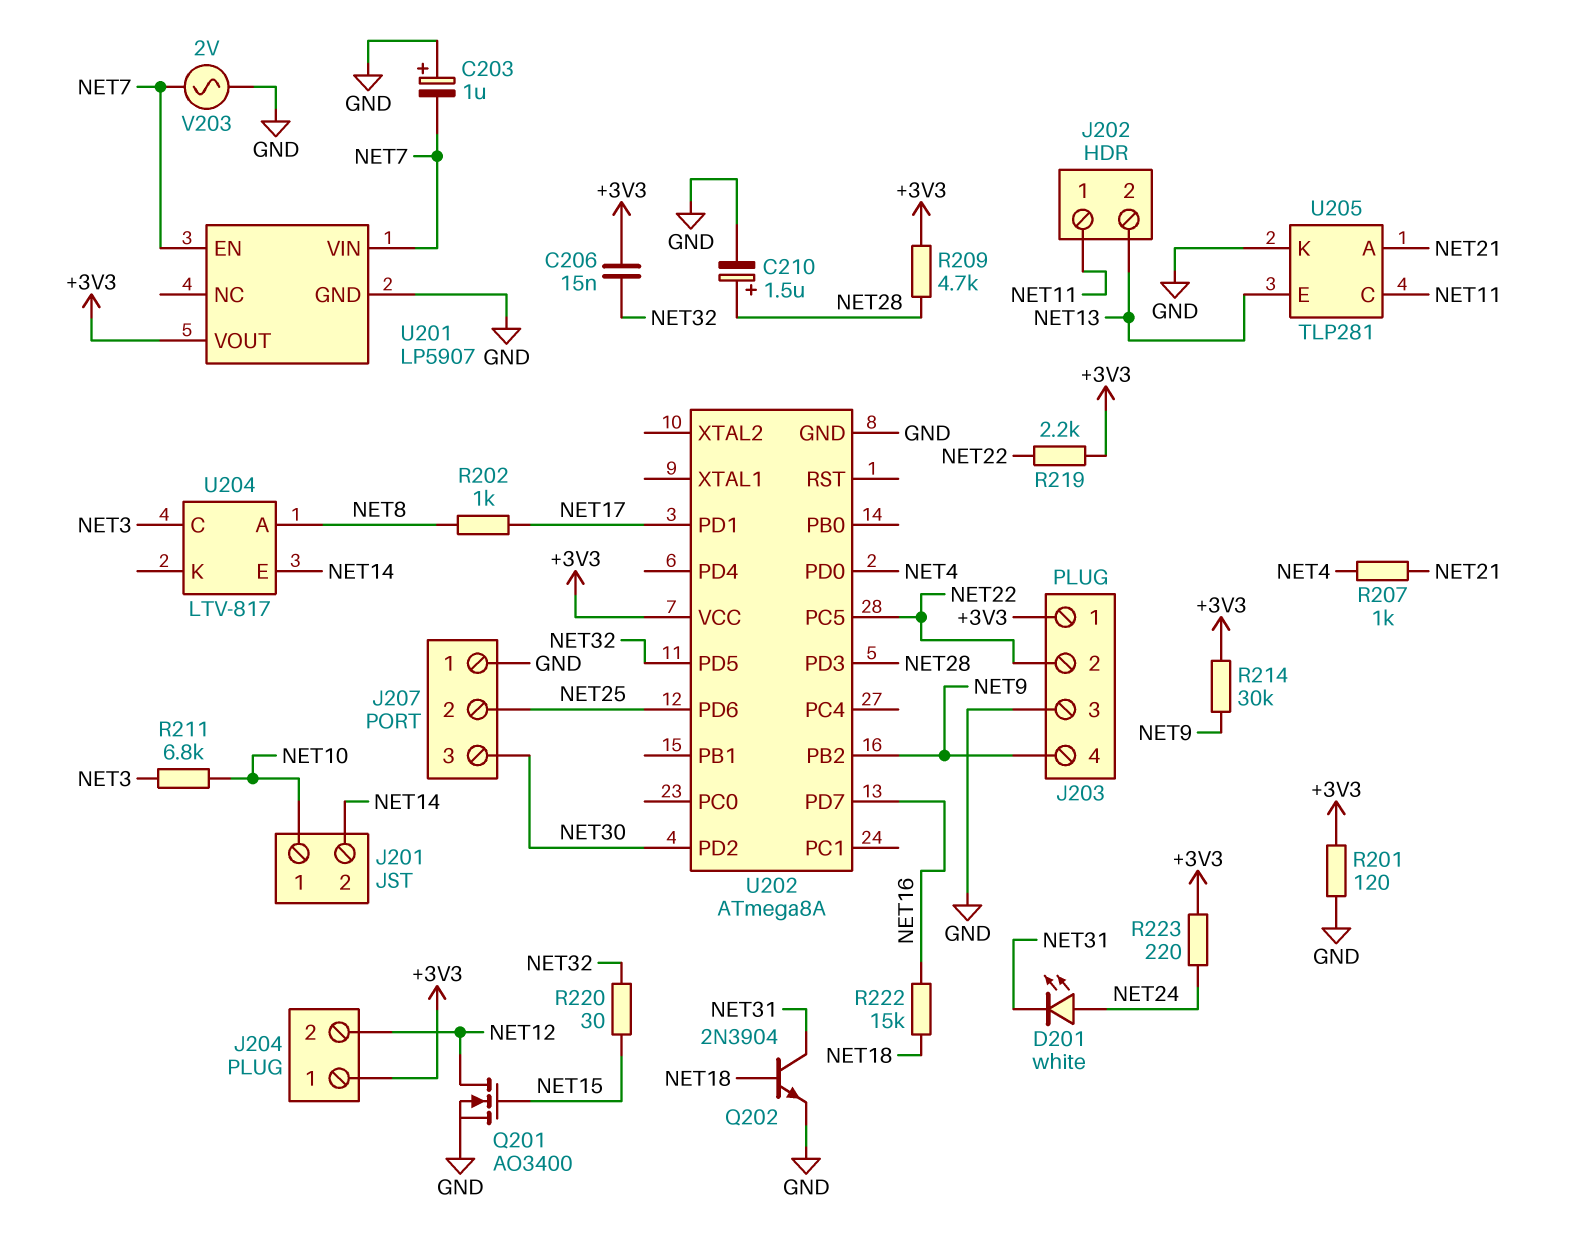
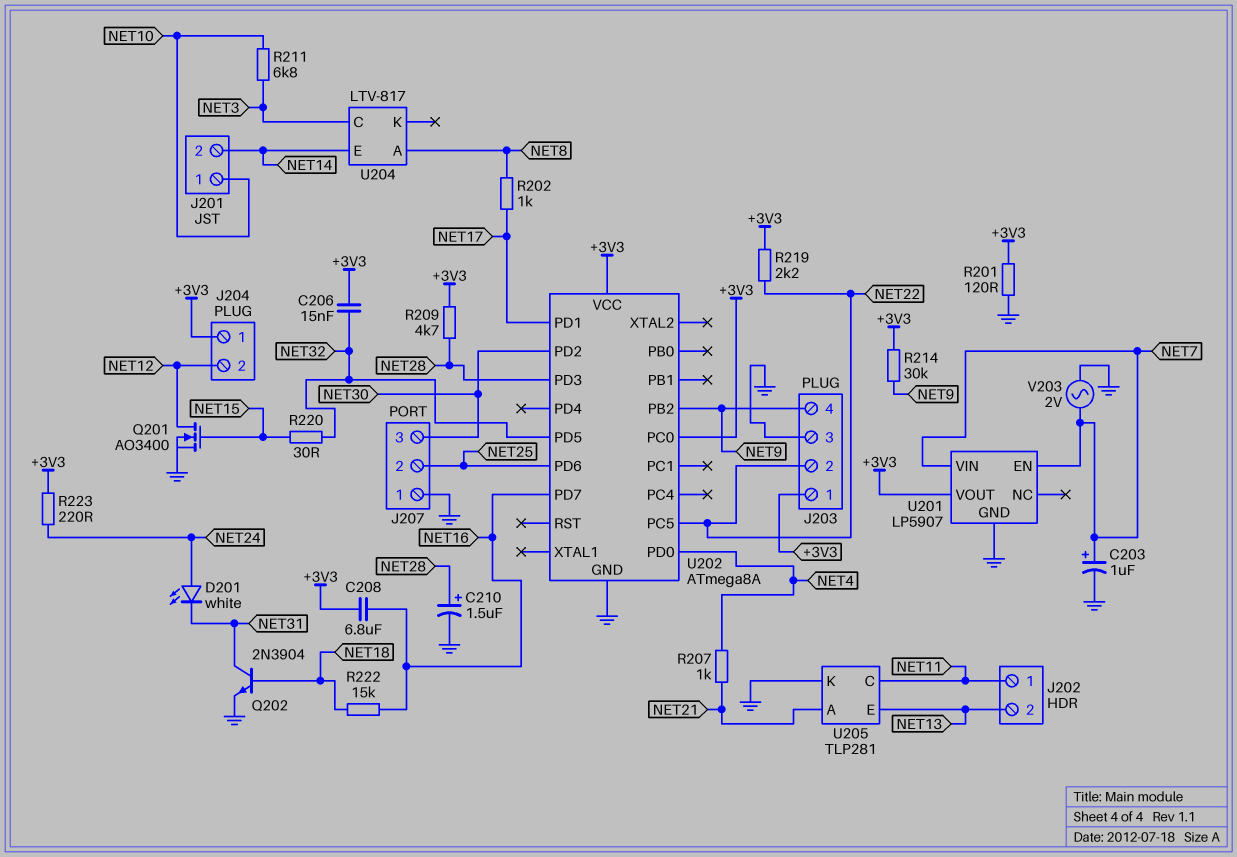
C203: 1uF (plus GND, minus NET7) -> 1uF (plus NET7, minus GND)
C208: none -> 6.8uF (+3V3, NET16)
U202 pin PC0: none -> +3V3

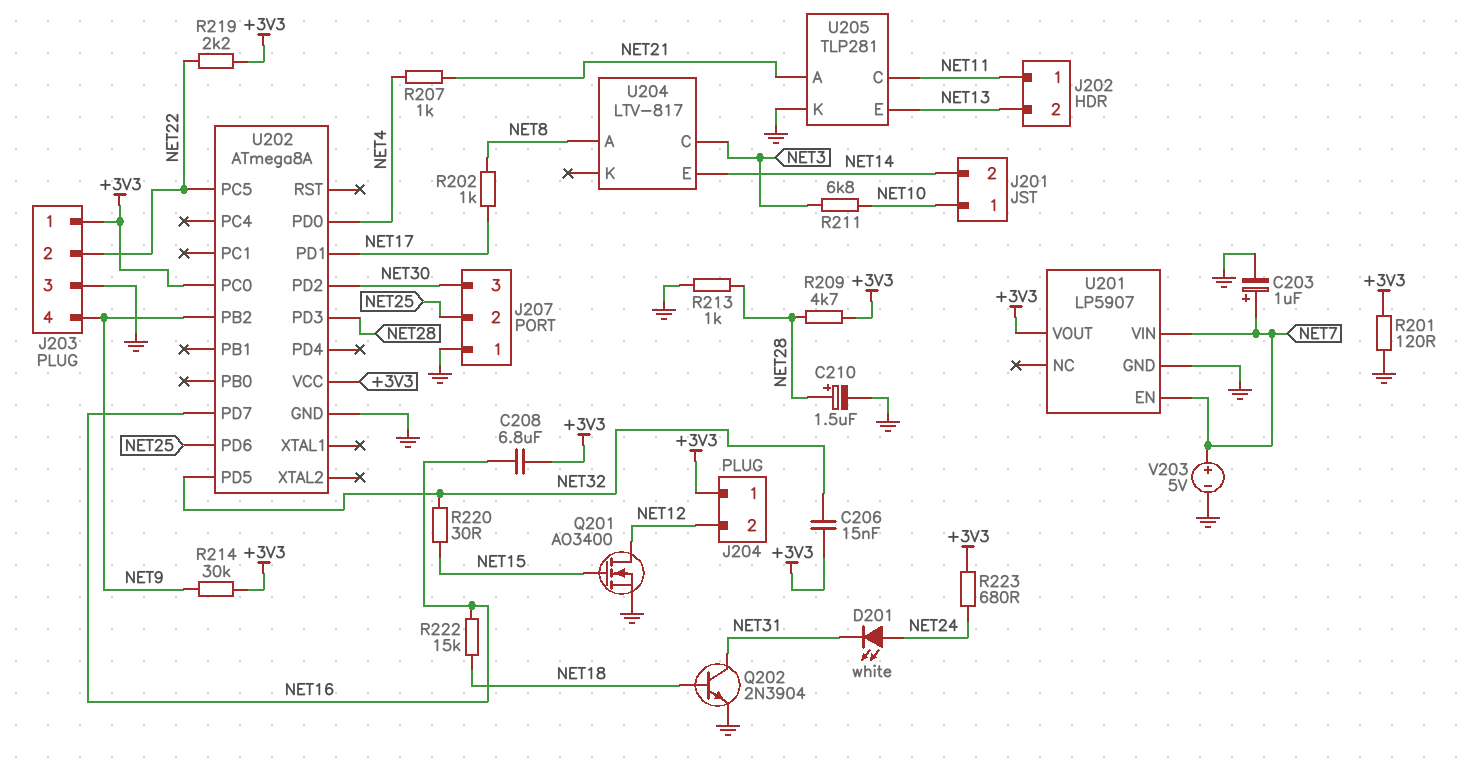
R213: none -> 1k (GND, NET28)
R223: 220 (+3V3, NET24) -> 680 (+3V3, NET24)
V203: AC 2V (GND, NET7) -> 5V (plus NET7, minus GND)

